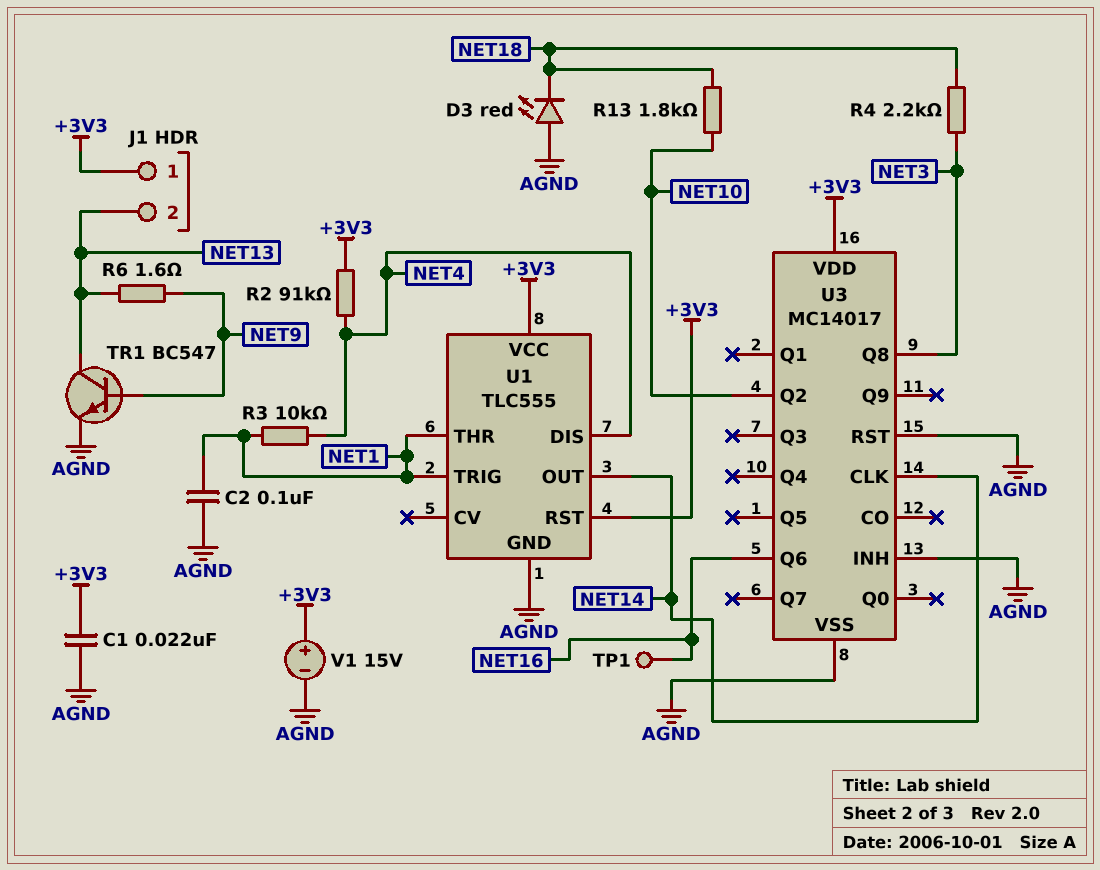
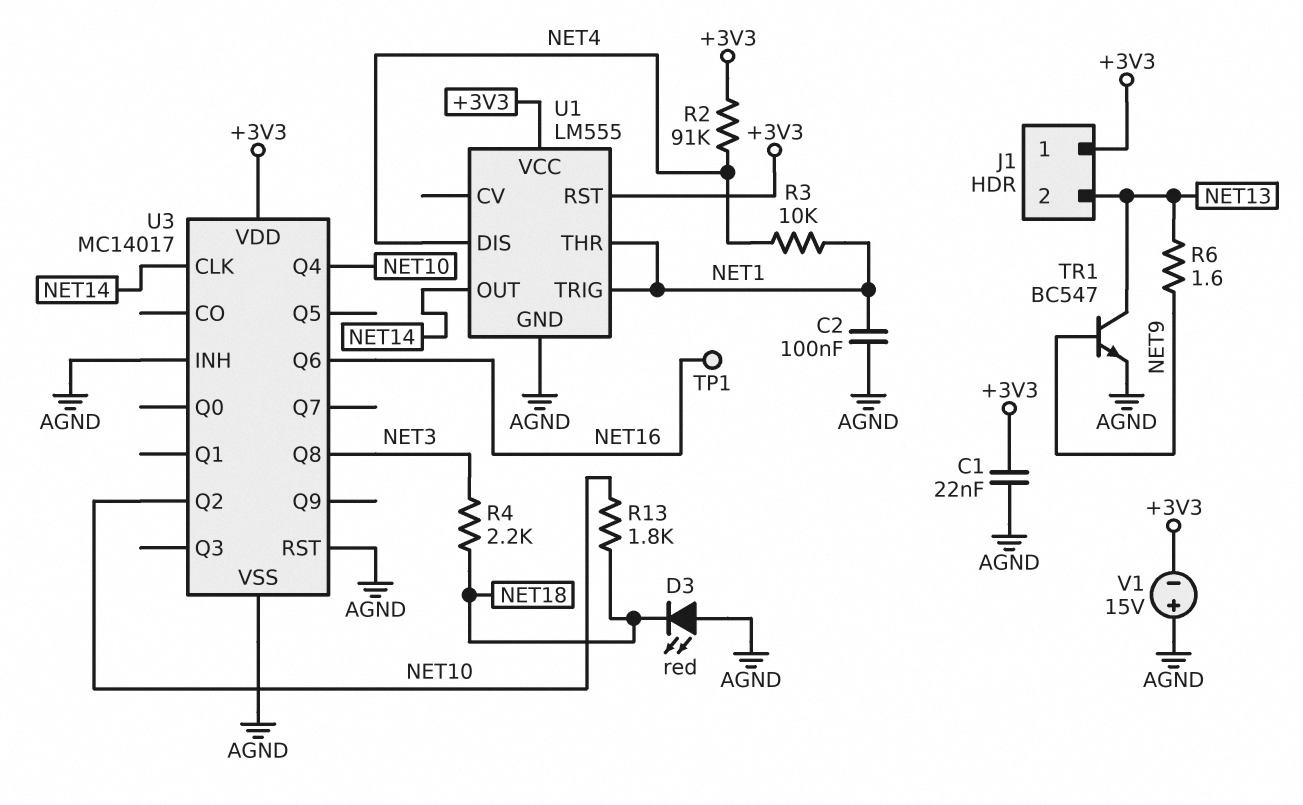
U1: TLC555 -> LM555
U3 pin Q4: none -> NET10
V1: 15V (plus +3V3, minus AGND) -> 15V (plus AGND, minus +3V3)

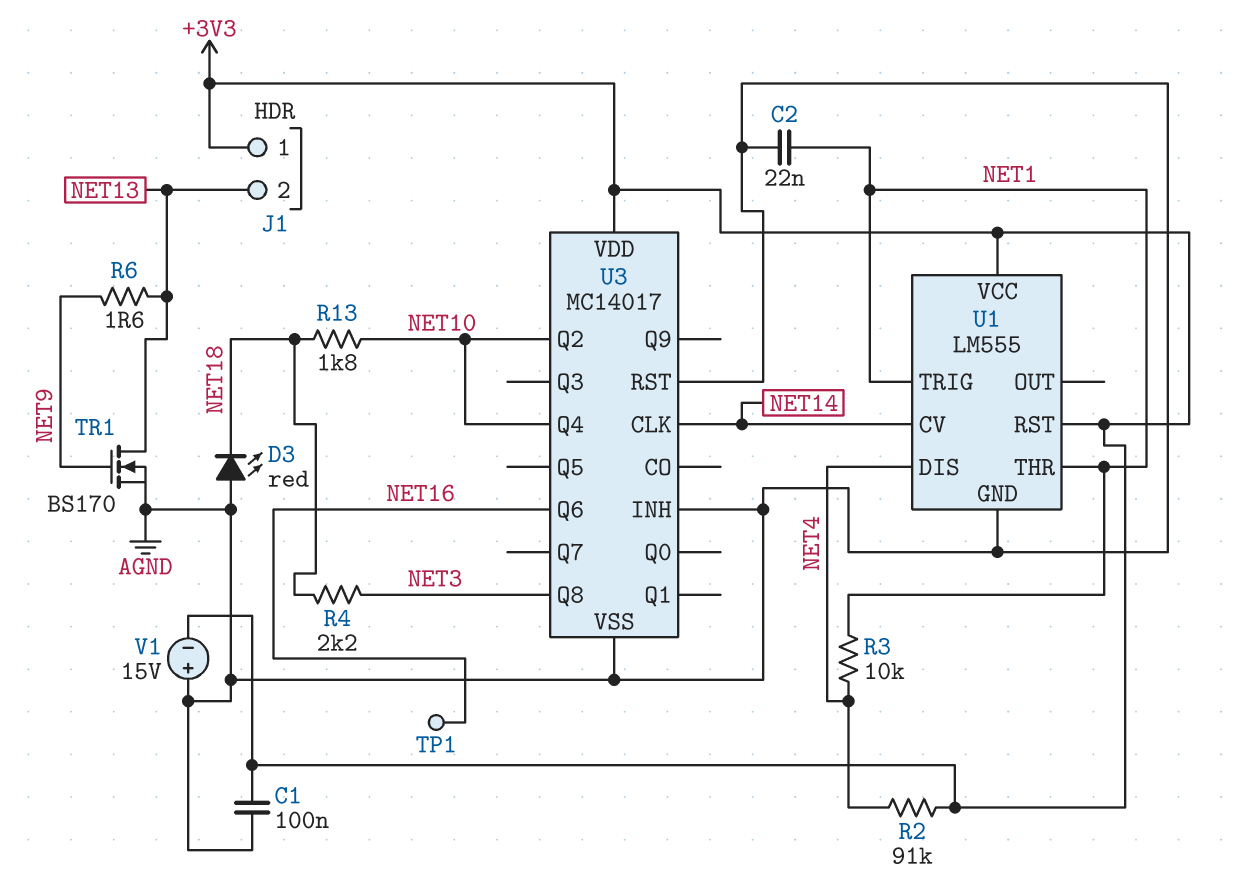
C1: 22nF (+3V3, AGND) -> 100nF (+3V3, AGND)
C2: 100nF (AGND, NET1) -> 22nF (AGND, NET1)
TR1: NPN BC547 (B NET9, C NET13, E AGND) -> NMOS BS170 (G NET9, D NET13, S AGND)
U1 pin CV: none -> NET14
U1 pin OUT: NET14 -> none

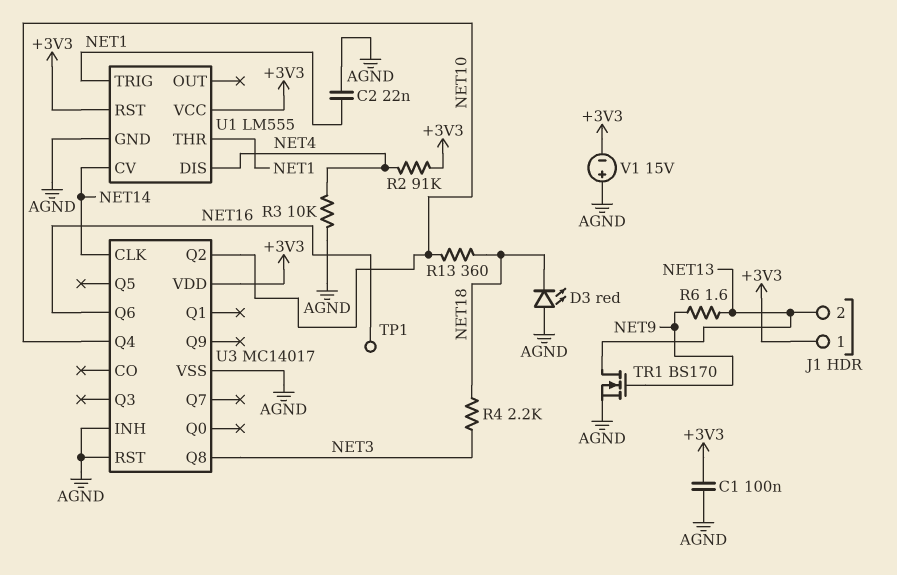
R3: 10k (NET1, NET4) -> 10k (AGND, NET4)
R13: 1.8k (NET10, NET18) -> 360 (NET10, NET18)

